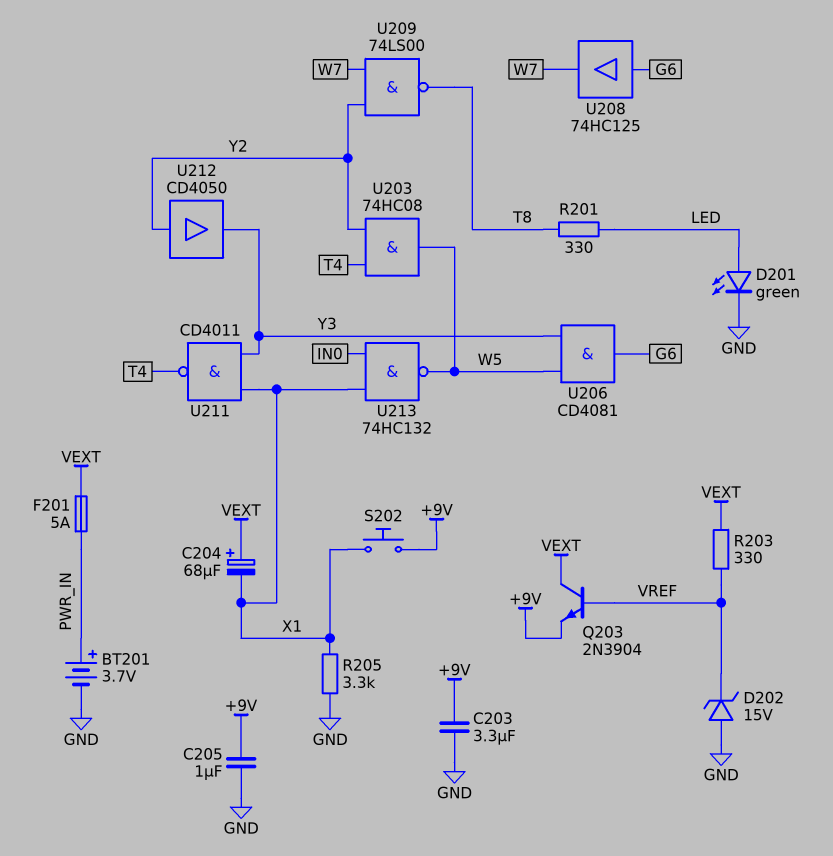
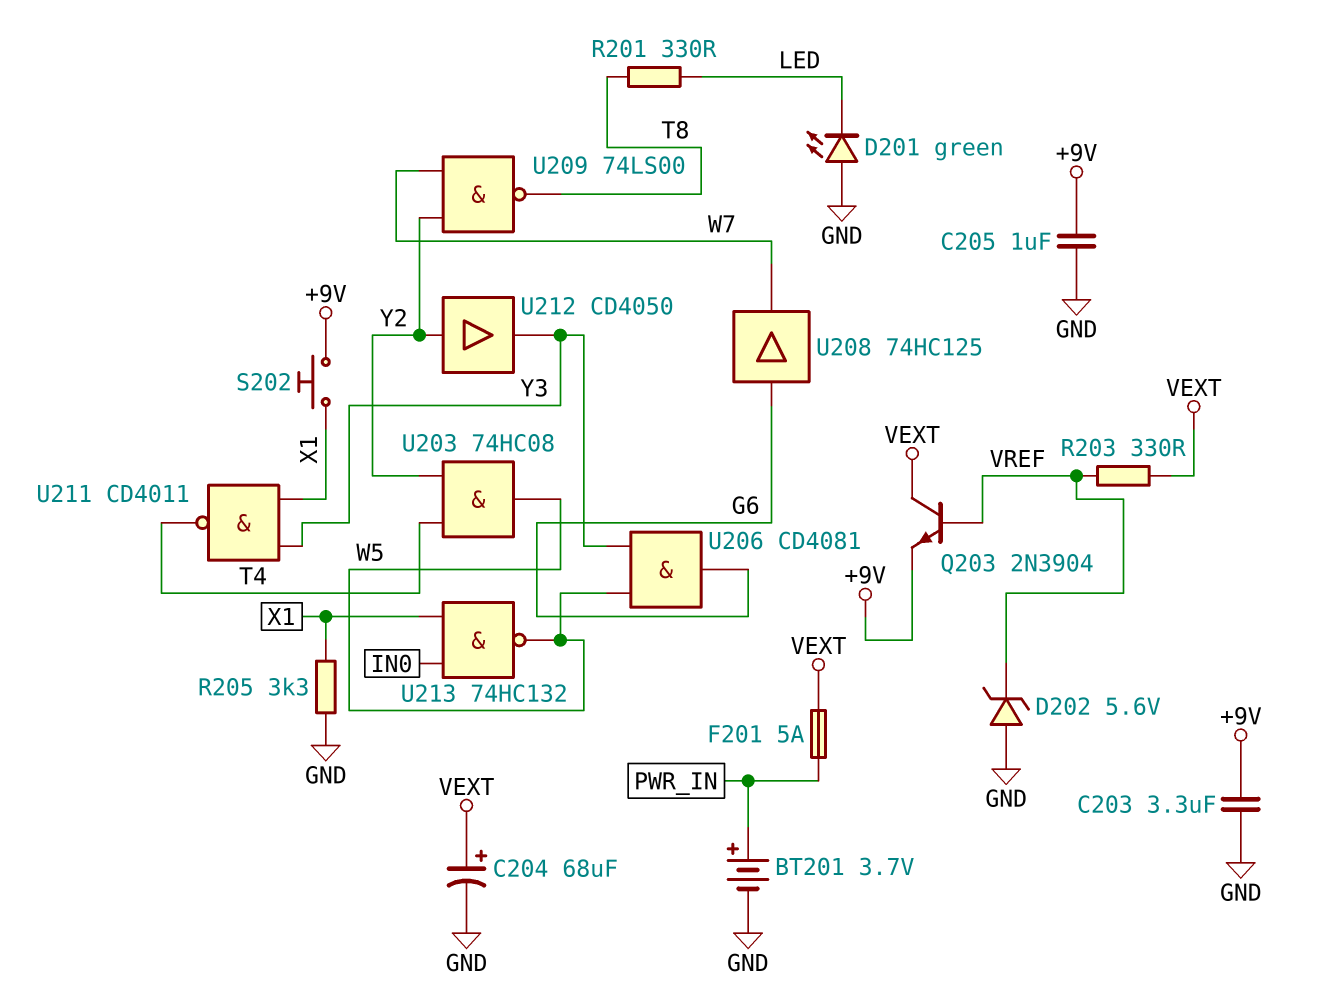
C204: 68uF (plus VEXT, minus X1) -> 68uF (plus VEXT, minus GND)
D201: LED green (A LED, K GND) -> LED green (A GND, K LED)
D202: zener 15V (A GND, K VREF) -> zener 5.6V (A GND, K VREF)

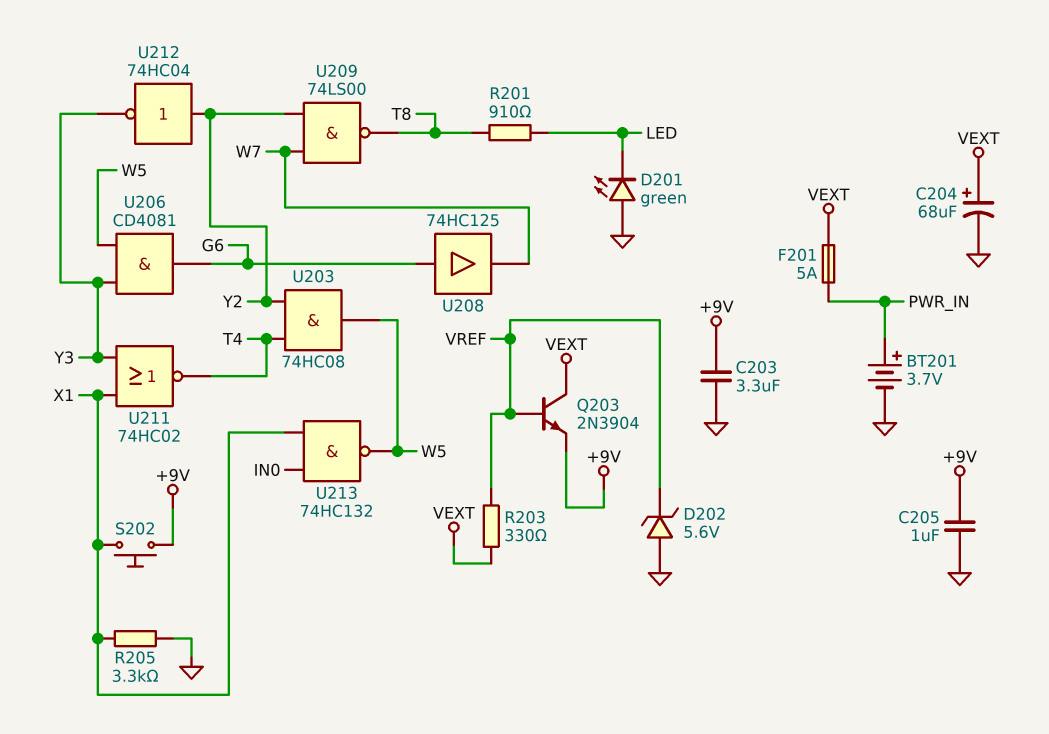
R201: 330 (LED, T8) -> 910 (LED, T8)
U211: NAND CD4011 (in X1, in Y3, out T4) -> NOR 74HC02 (in X1, in Y3, out T4)
U212: buffer CD4050 (in Y2, out Y3) -> NOT 74HC04 (in Y2, out Y3)

